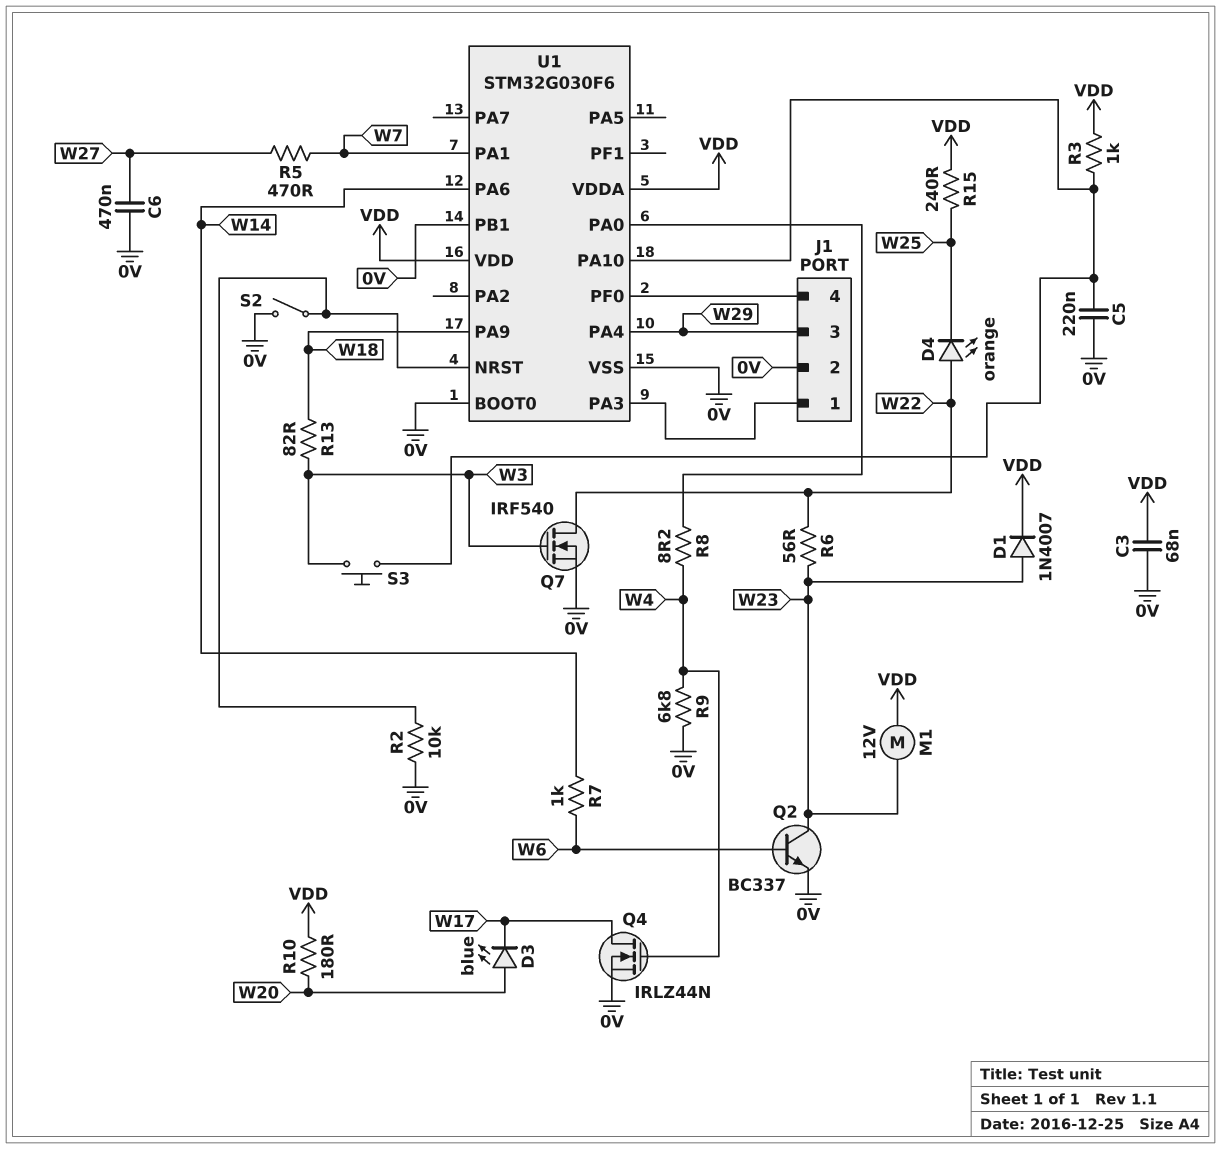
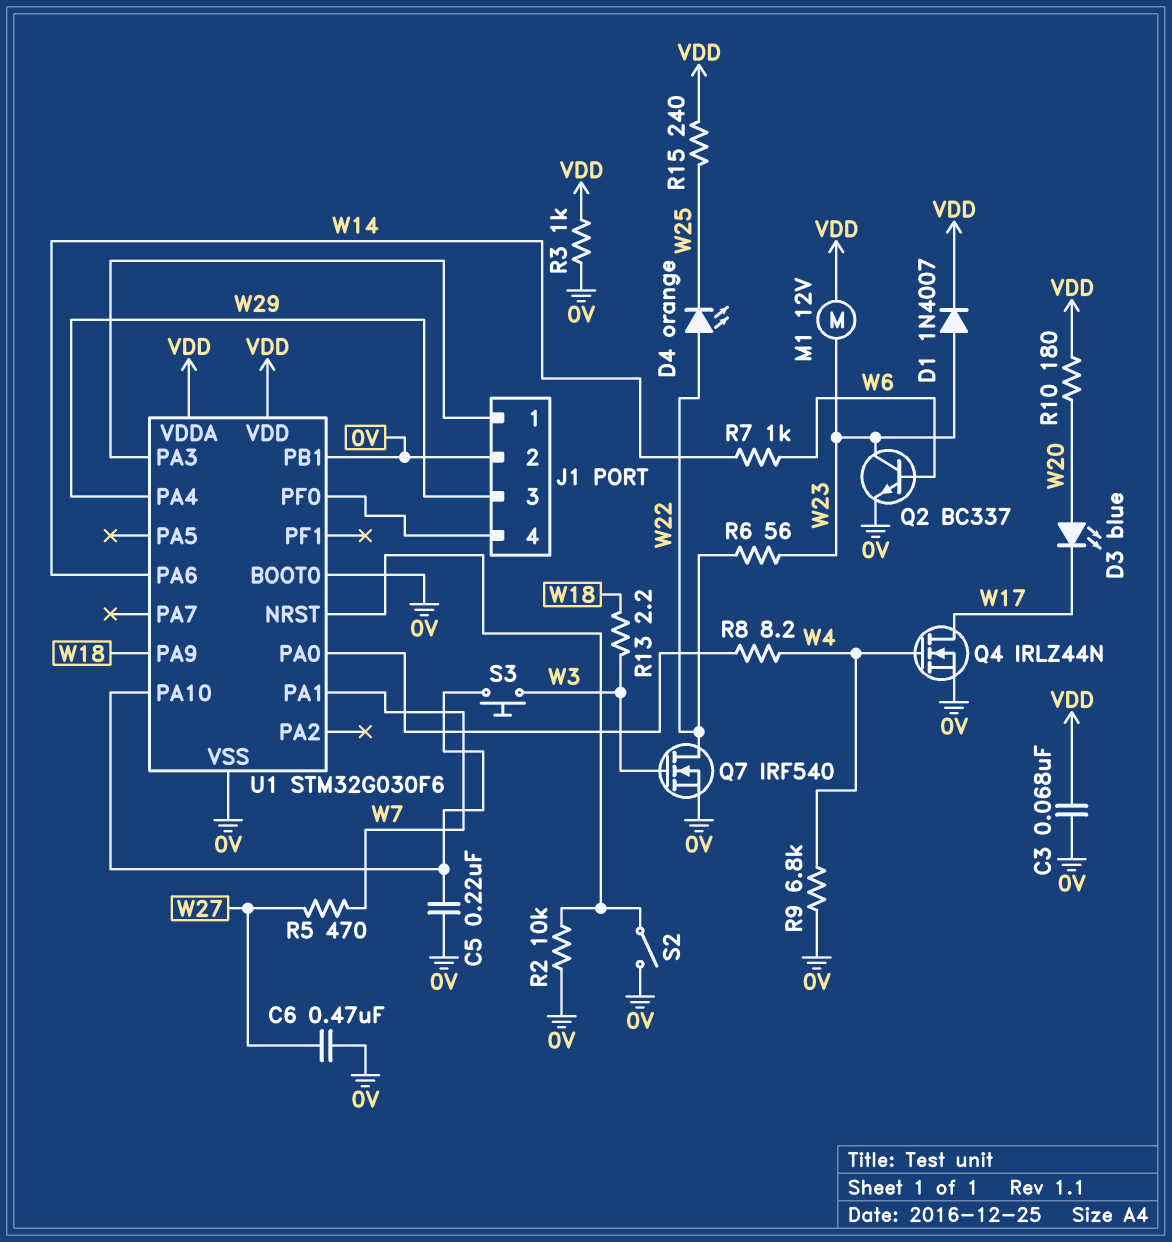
R3: 1k (U1/PA10, VDD) -> 1k (0V, VDD)
R13: 82 (W3, W18) -> 2.2 (W3, W18)

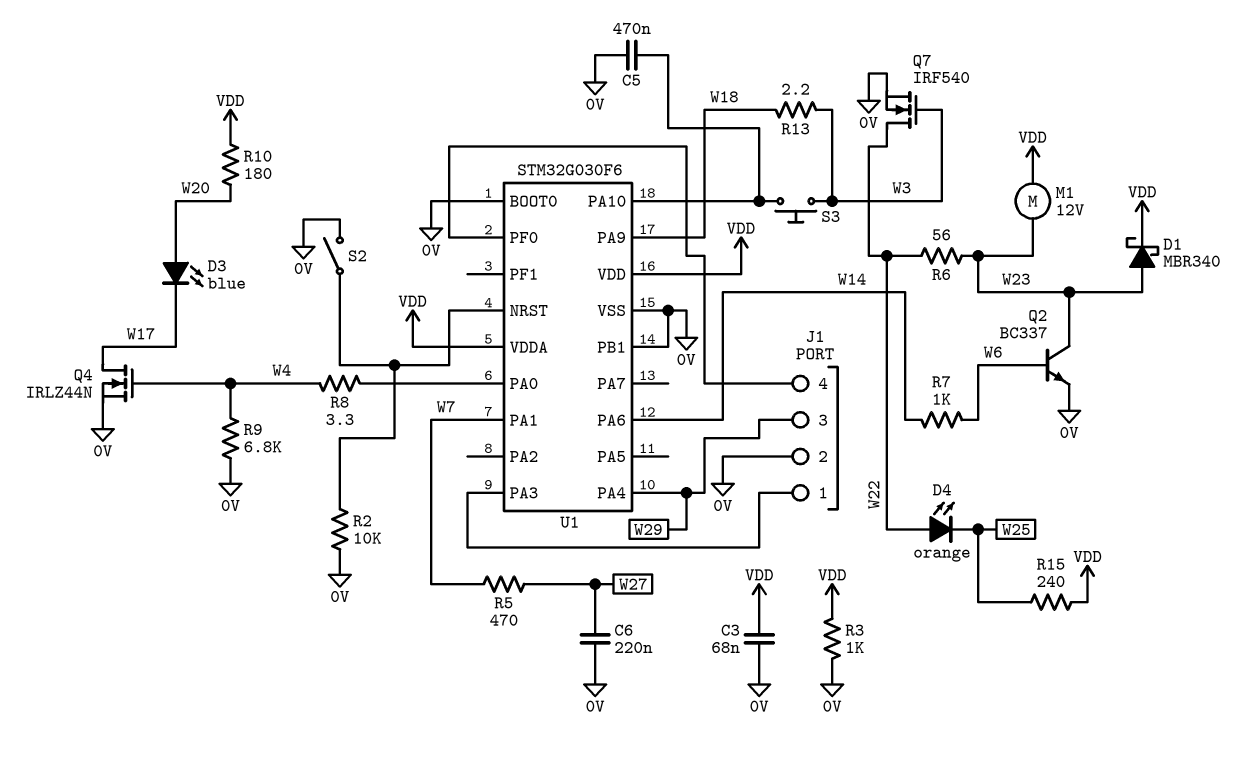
C5: 220nF (0V, U1/PA10) -> 470nF (0V, U1/PA10)
C6: 470nF (0V, W27) -> 220nF (0V, W27)
D1: diode 1N4007 (A W23, K VDD) -> schottky MBR340 (A W23, K VDD)
R8: 8.2 (U1/PA0, W4) -> 3.3 (U1/PA0, W4)

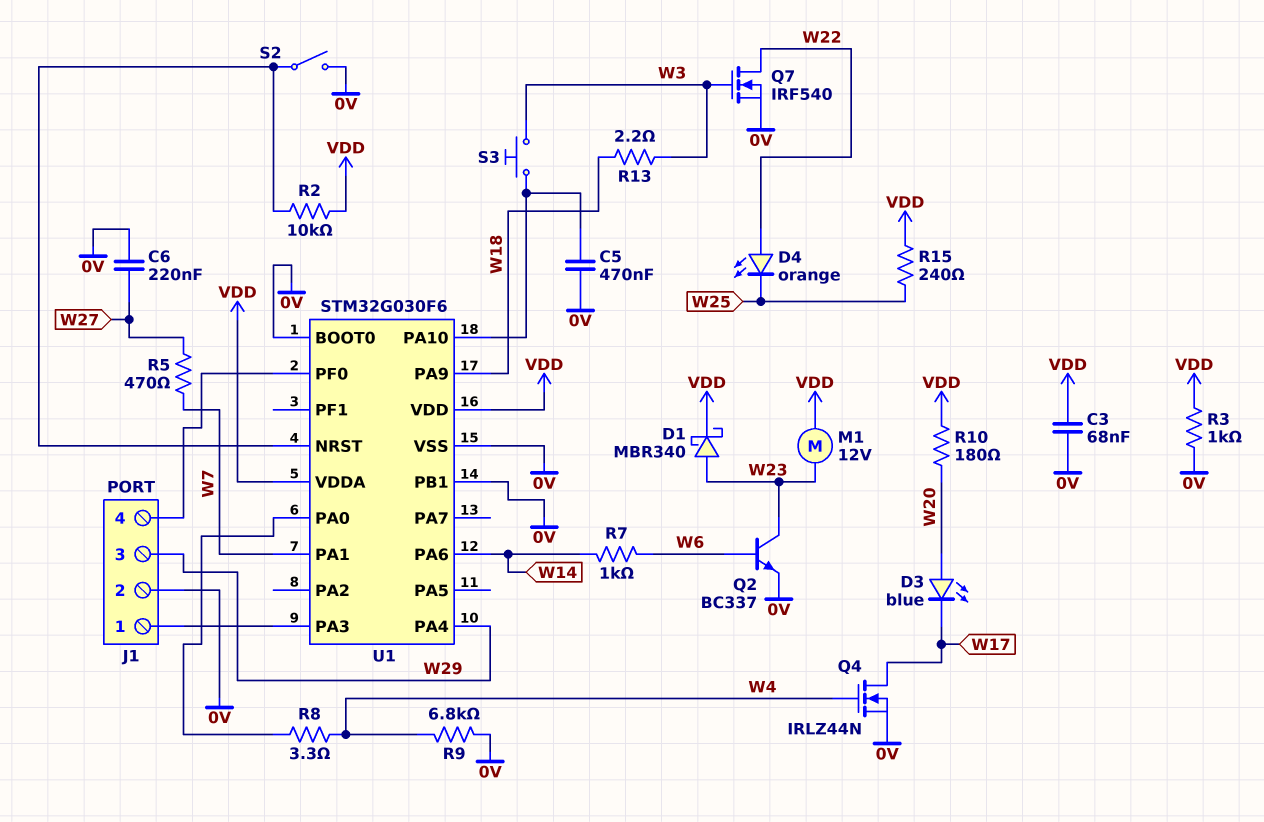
R2: 10k (0V, U1/NRST) -> 10k (U1/NRST, VDD)
R6: 56 (W22, W23) -> none

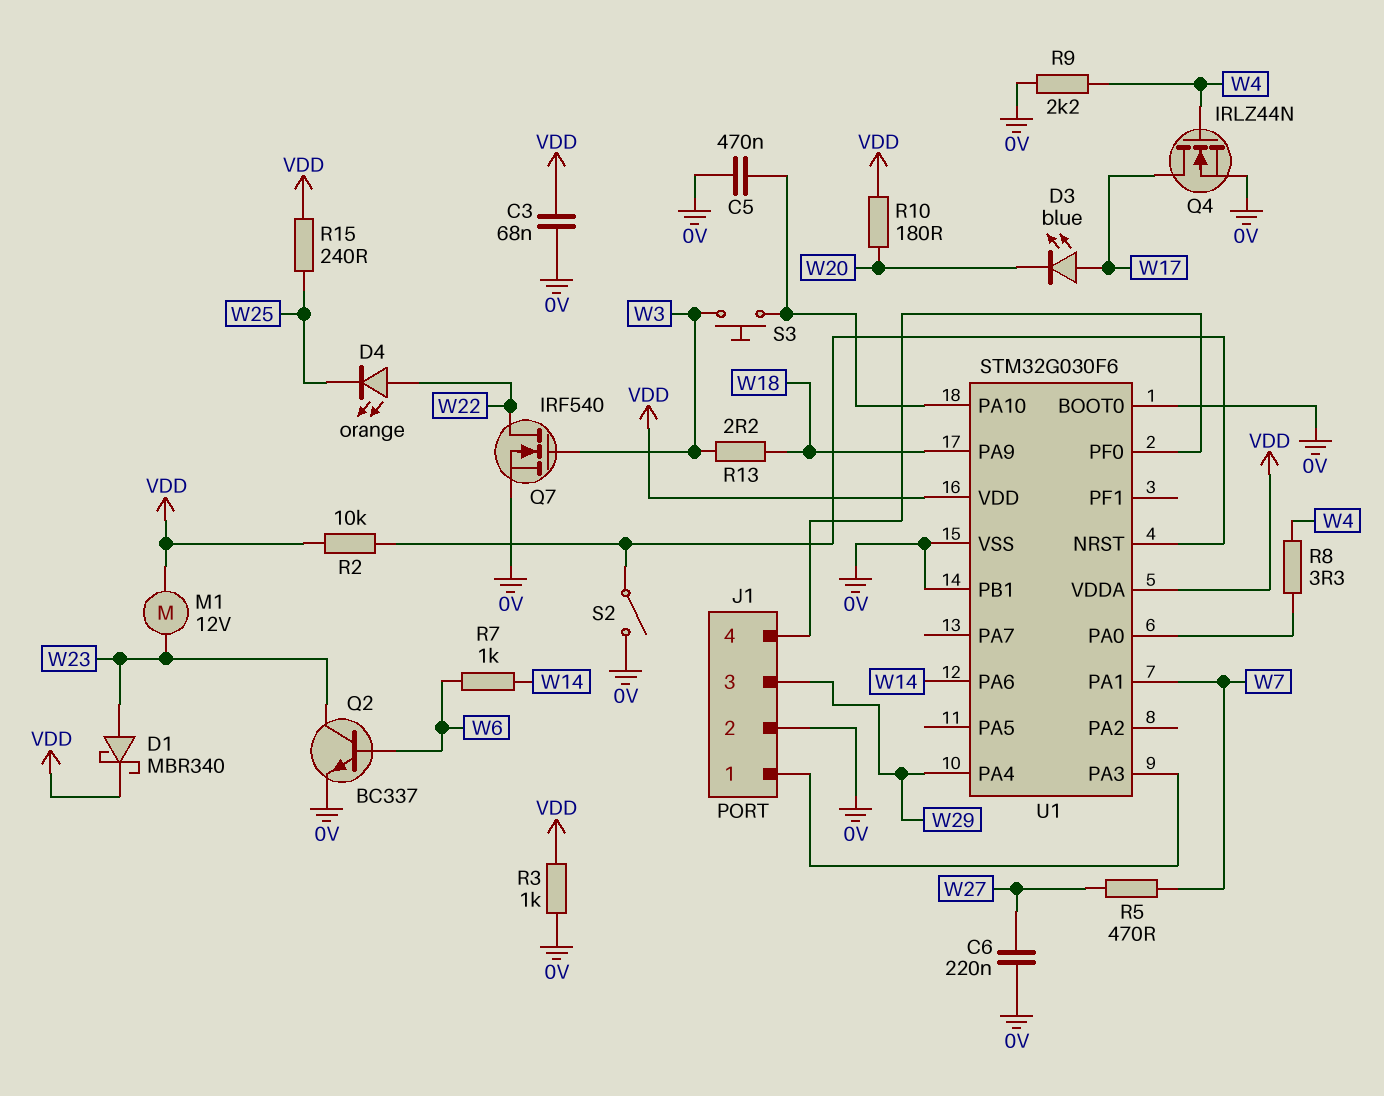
D3: LED blue (A W20, K W17) -> LED blue (A W17, K W20)
R9: 6.8k (0V, W4) -> 2.2k (0V, W4)

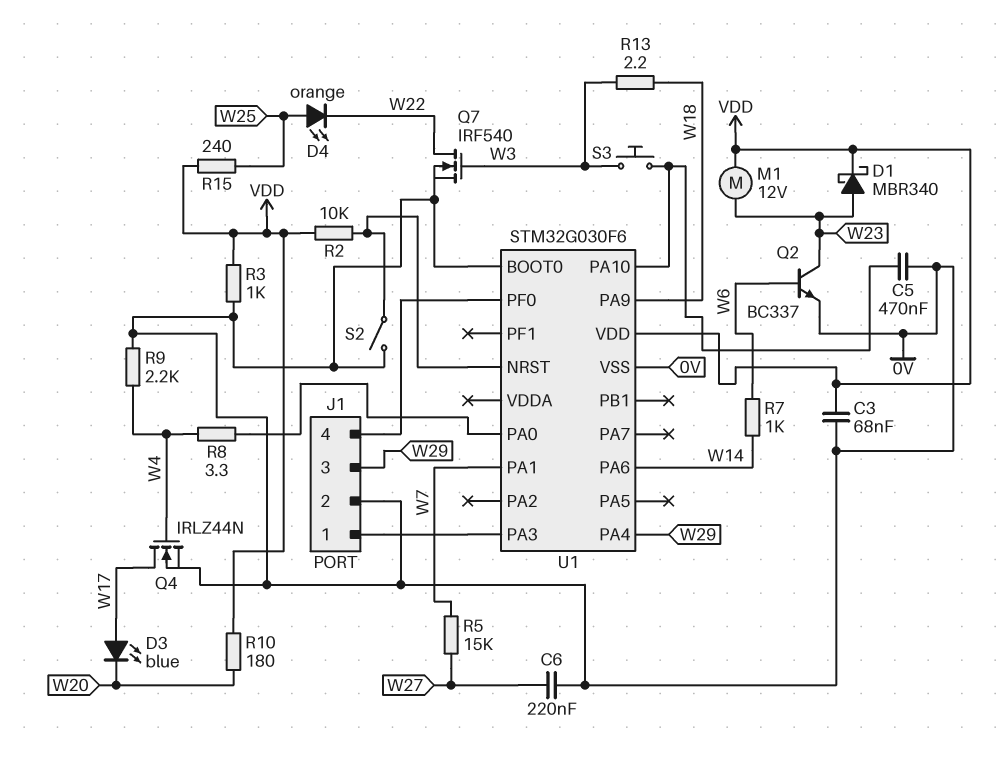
D4: LED orange (A W22, K W25) -> LED orange (A W25, K W22)
R5: 470 (W7, W27) -> 15k (W7, W27)
U1 pin PB1: 0V -> none
U1 pin VDDA: VDD -> none

